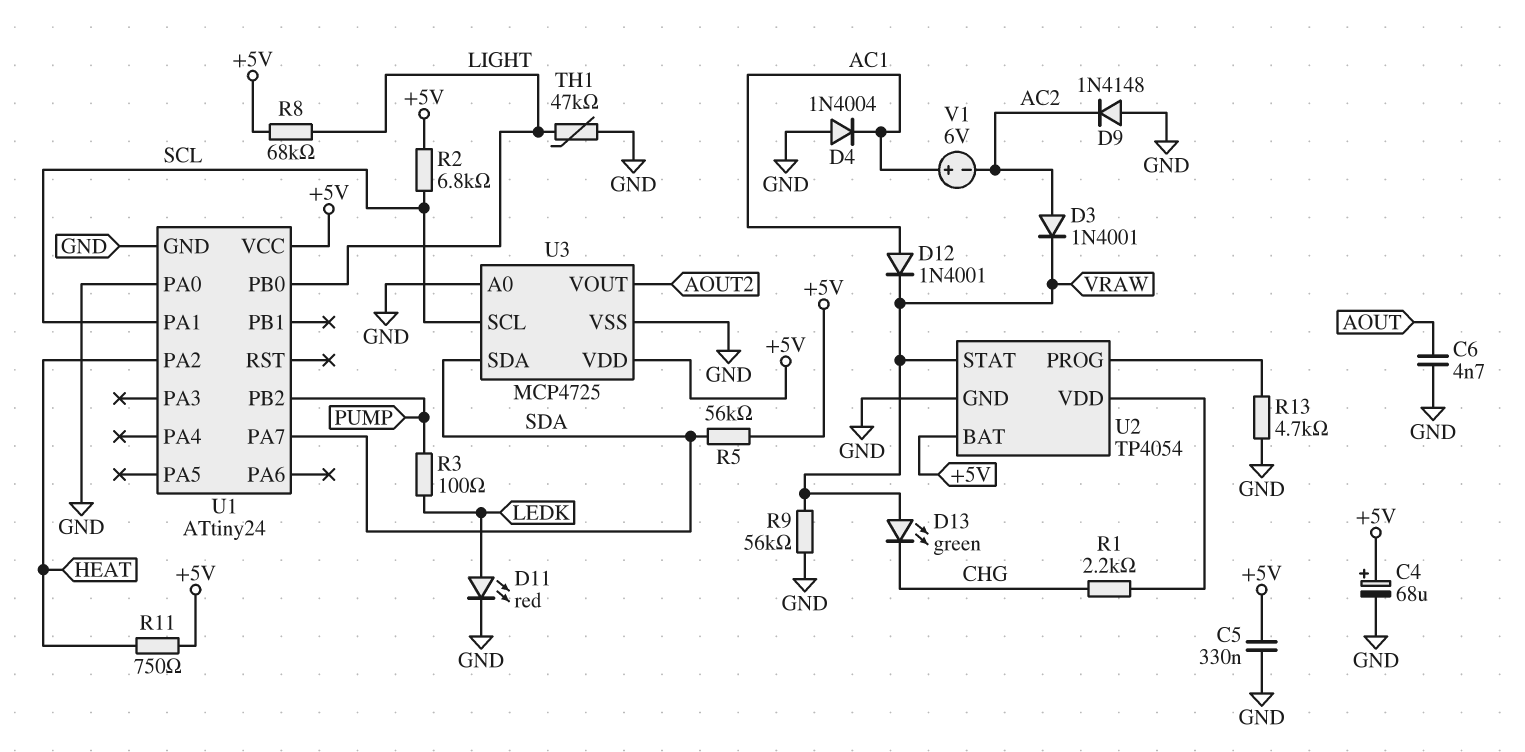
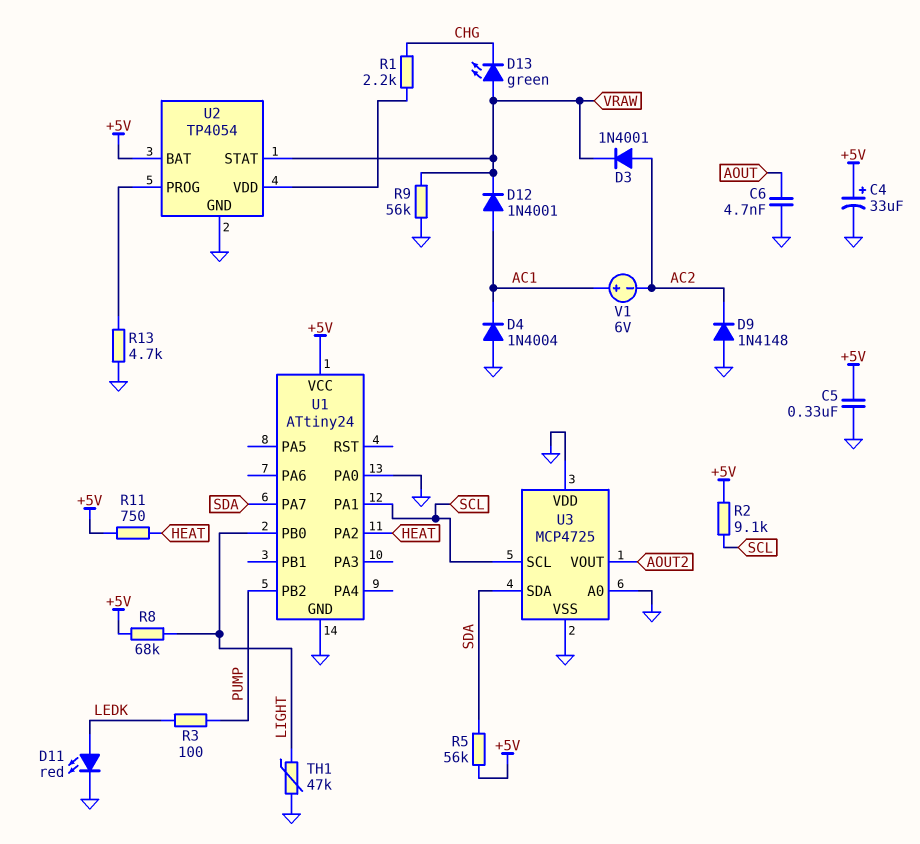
C4: 68uF (plus +5V, minus GND) -> 33uF (plus +5V, minus GND)
R2: 6.8k (+5V, SCL) -> 9.1k (+5V, SCL)
U3 pin VDD: +5V -> GND

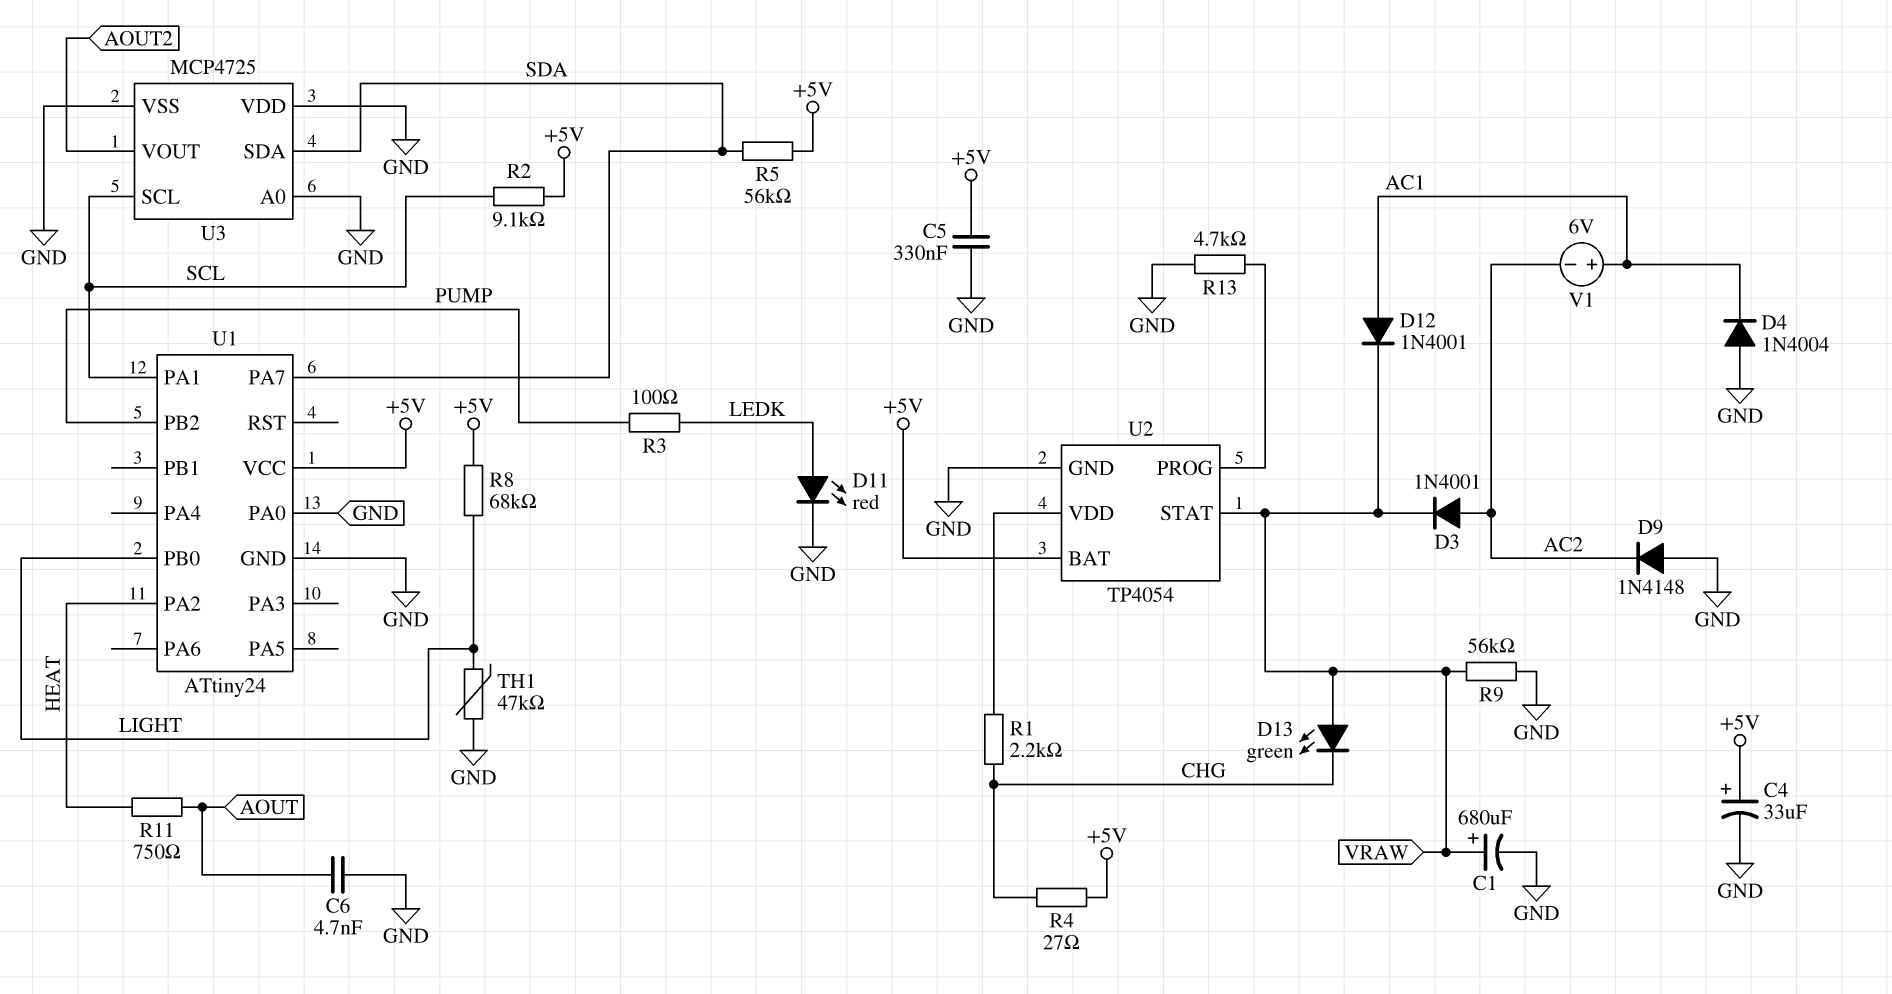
C1: none -> 680uF (plus VRAW, minus GND)
R4: none -> 27 (+5V, CHG)
R11: 750 (+5V, HEAT) -> 750 (AOUT, HEAT)

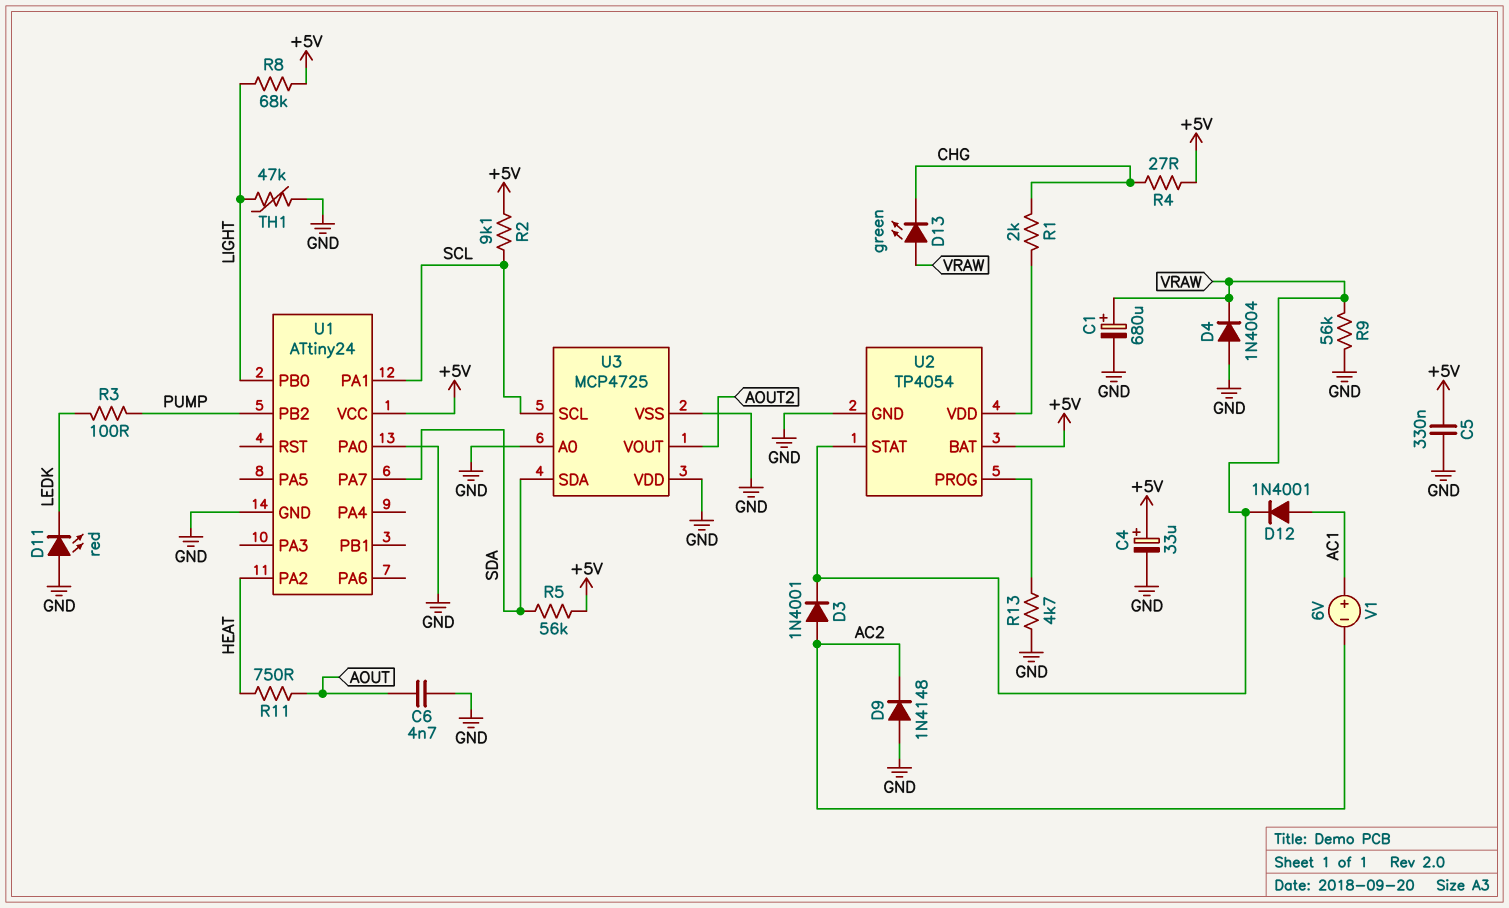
D4: diode 1N4004 (A GND, K AC1) -> diode 1N4004 (A GND, K VRAW)
D11: LED red (A LEDK, K GND) -> LED red (A GND, K LEDK)
R1: 2.2k (CHG, U2/VDD) -> 2k (CHG, U2/VDD)

